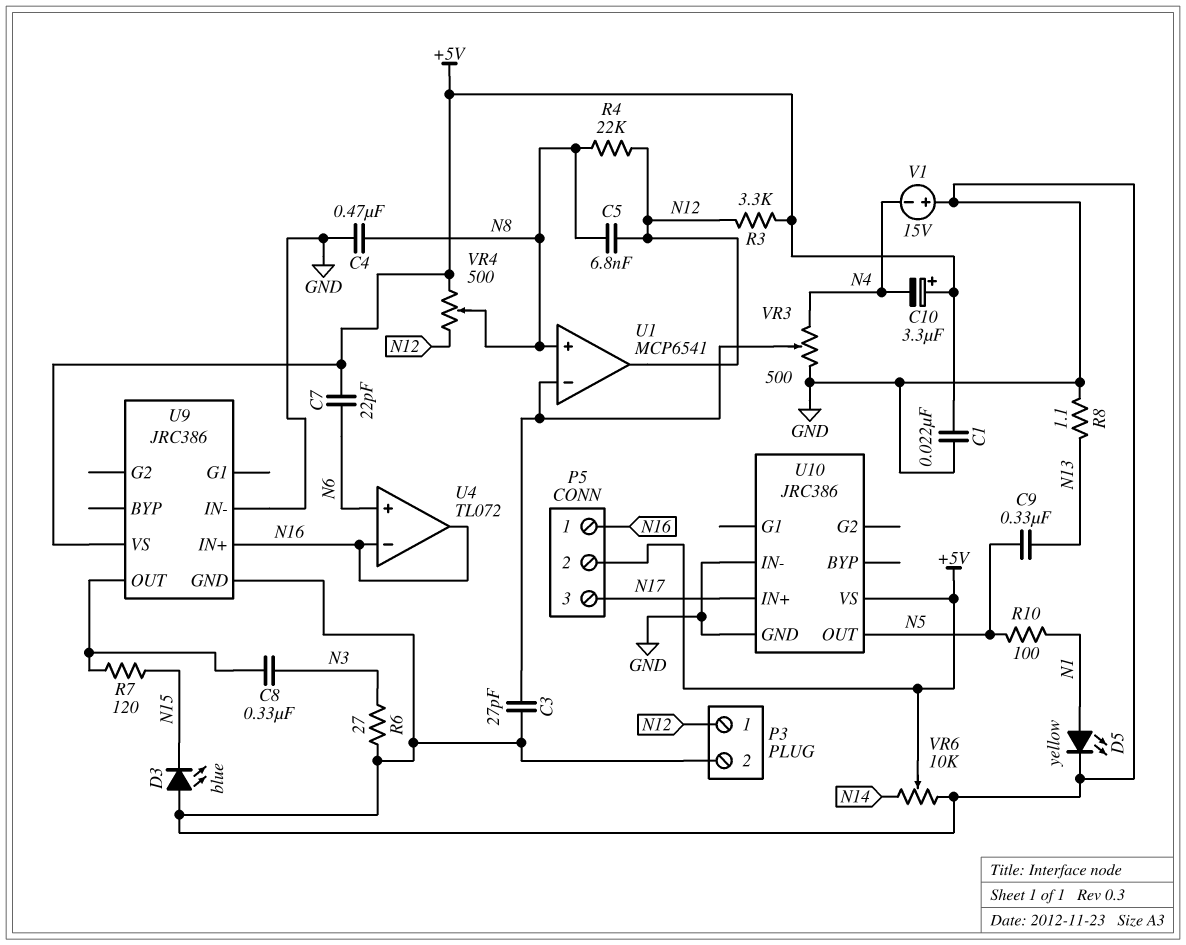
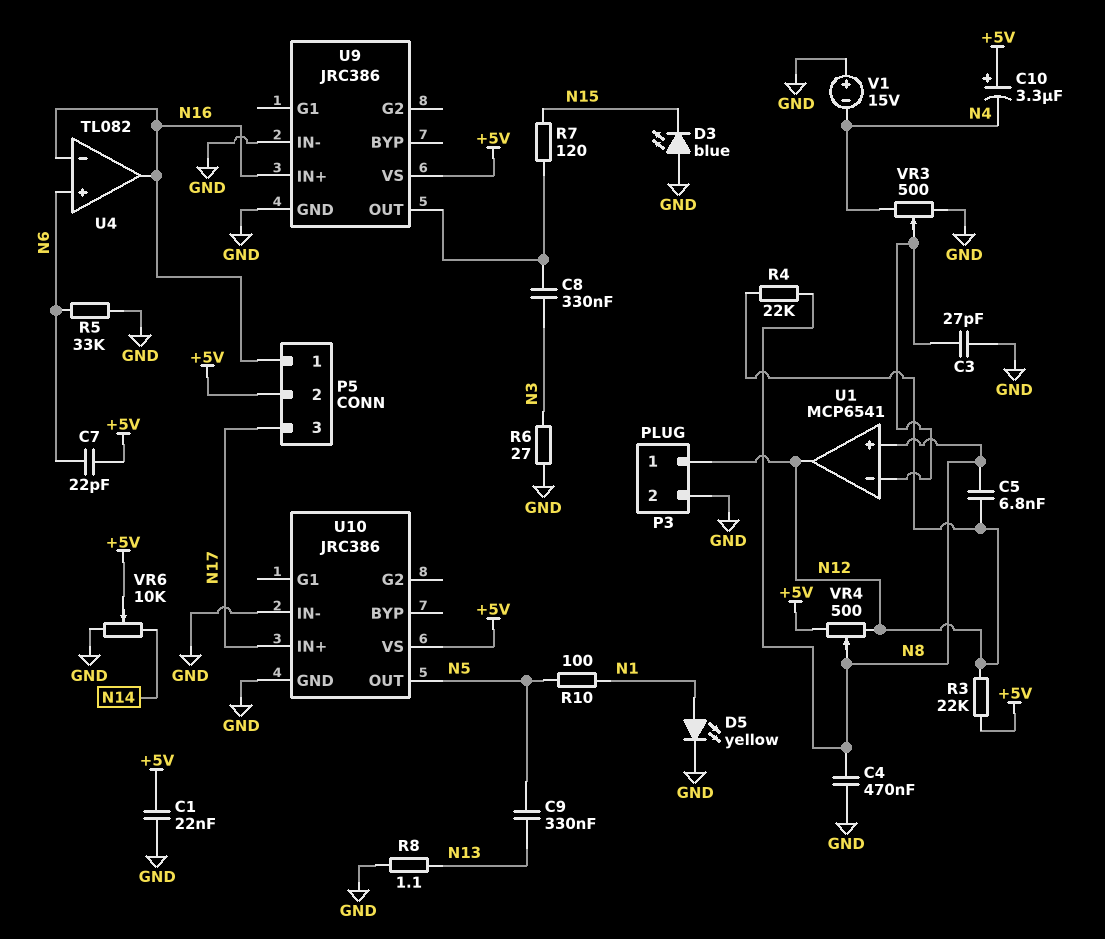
R3: 3.3k (+5V, N12) -> 22k (+5V, N12)
R5: none -> 33k (GND, N6)
U4: TL072 -> TL082

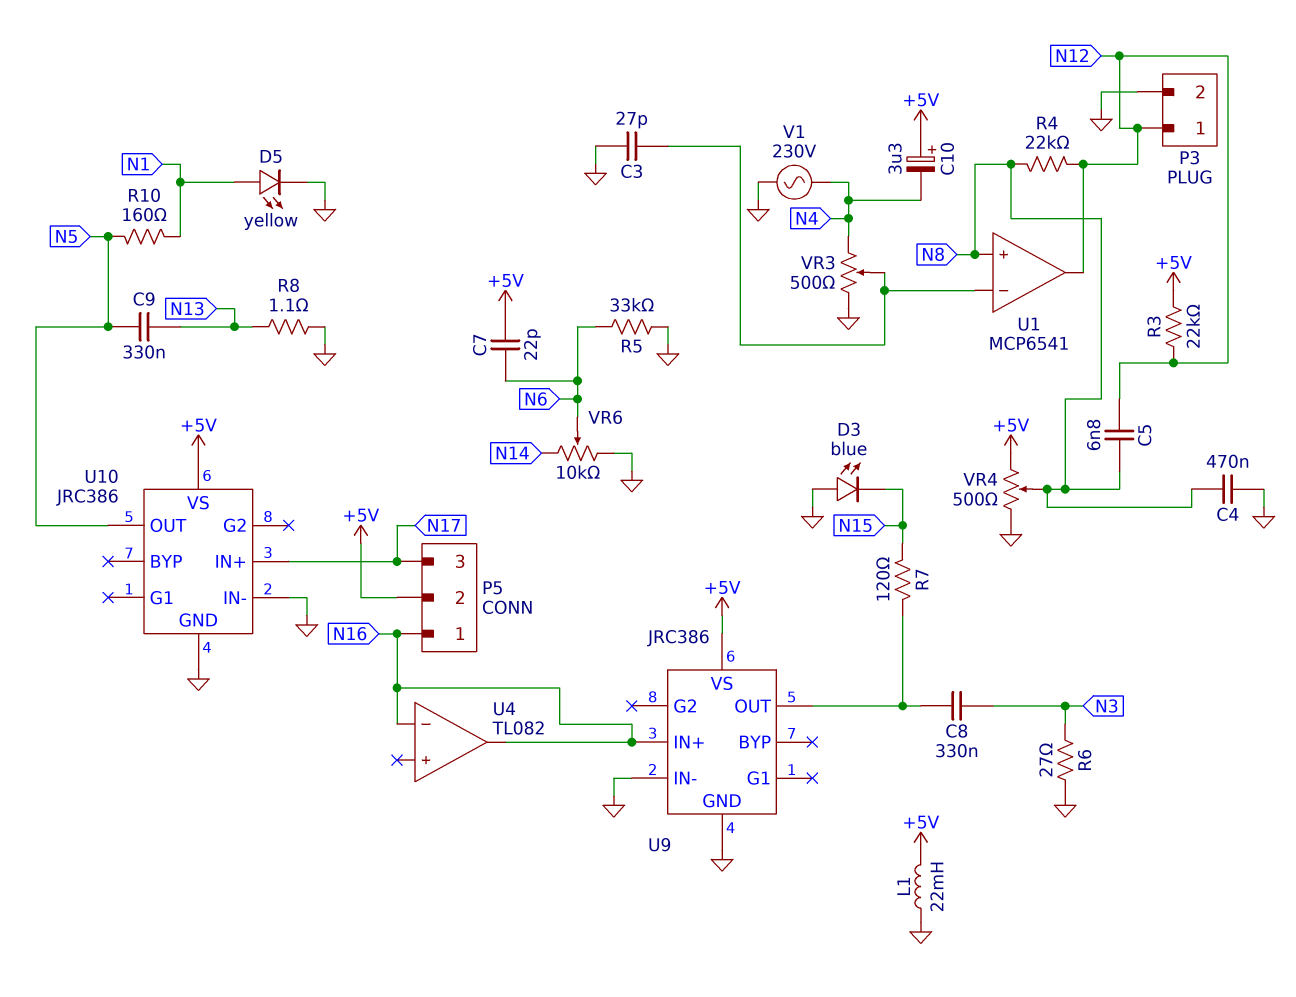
C1: 22nF (+5V, GND) -> none
L1: none -> 22mH (+5V, GND)
R10: 100 (N1, N5) -> 160 (N1, N5)
U4 pin in+: N6 -> none
V1: 15V (plus GND, minus N4) -> AC 230V (GND, N4)
VR4: 500 (+5V, N12, wiper N8) -> 500 (+5V, GND, wiper N8)
VR6: 10k (GND, N14, wiper +5V) -> 10k (GND, N14, wiper N6)

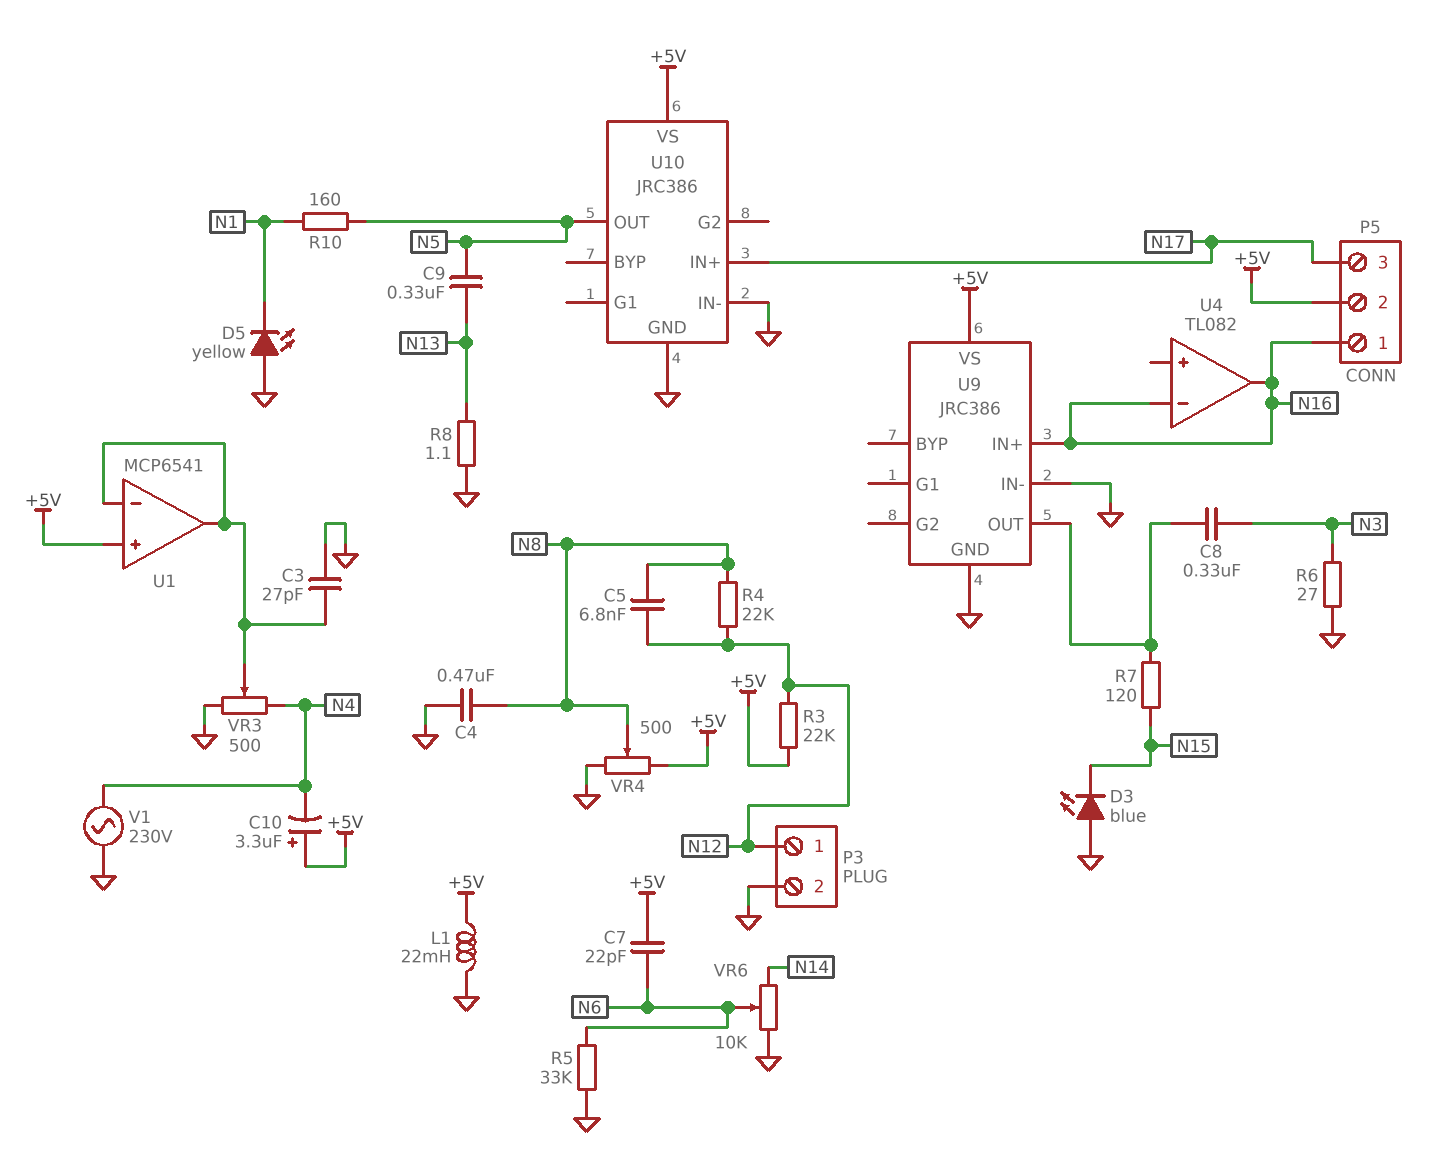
D5: LED yellow (A N1, K GND) -> LED yellow (A GND, K N1)
U1 pin in+: N8 -> +5V
U1 pin out: N12 -> U1/in-

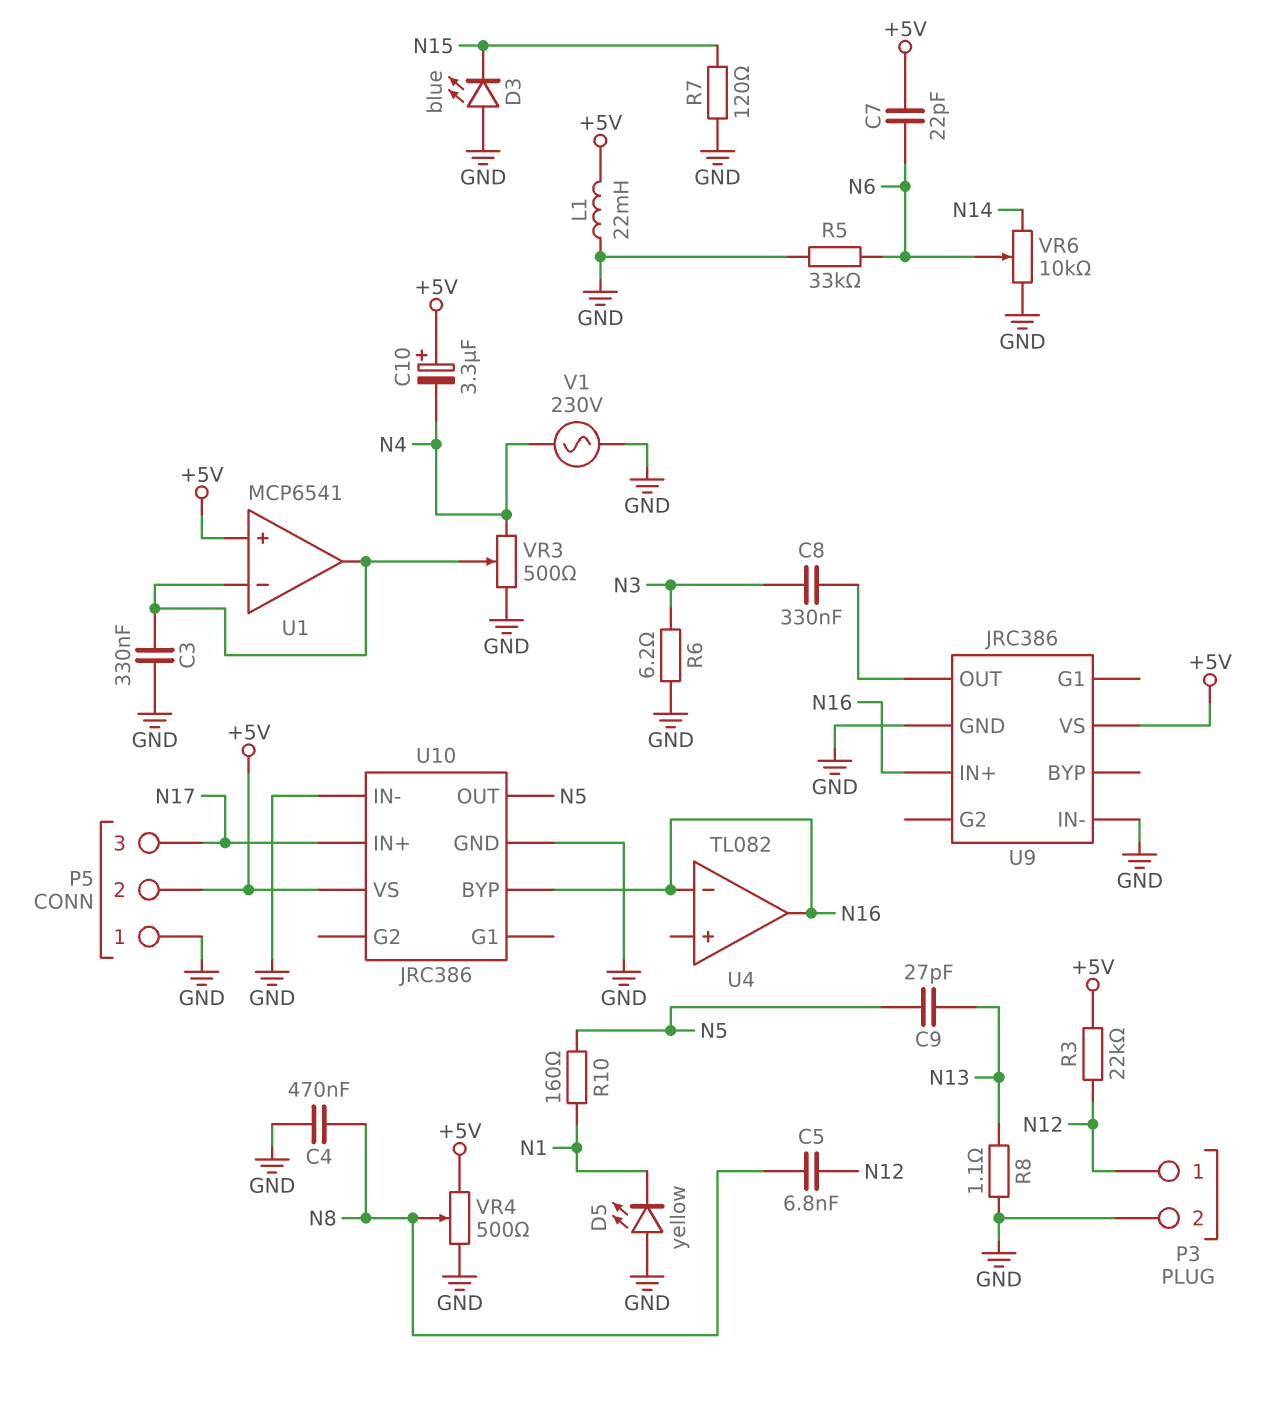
C3: 27pF (GND, U1/in-) -> 330nF (GND, U1/in-)
C9: 330nF (N5, N13) -> 27pF (N5, N13)
P5 pin 1: N16 -> GND
R4: 22k (N8, N12) -> none
R6: 27 (GND, N3) -> 6.2 (GND, N3)
R7: 120 (N15, U9/OUT) -> 120 (GND, N15)
U10 pin BYP: none -> N16

